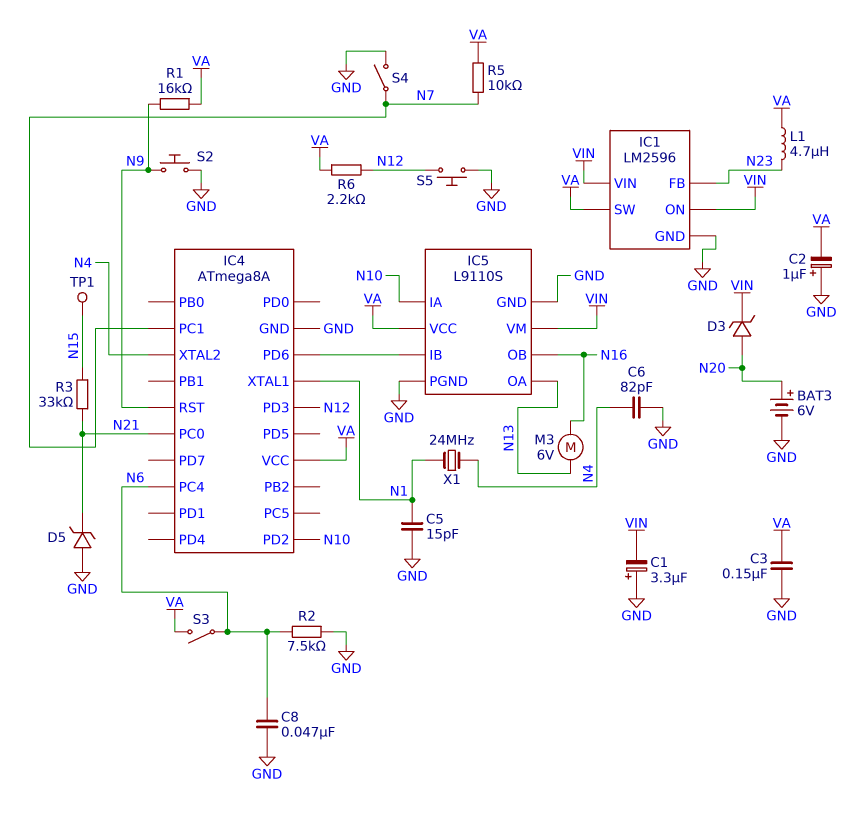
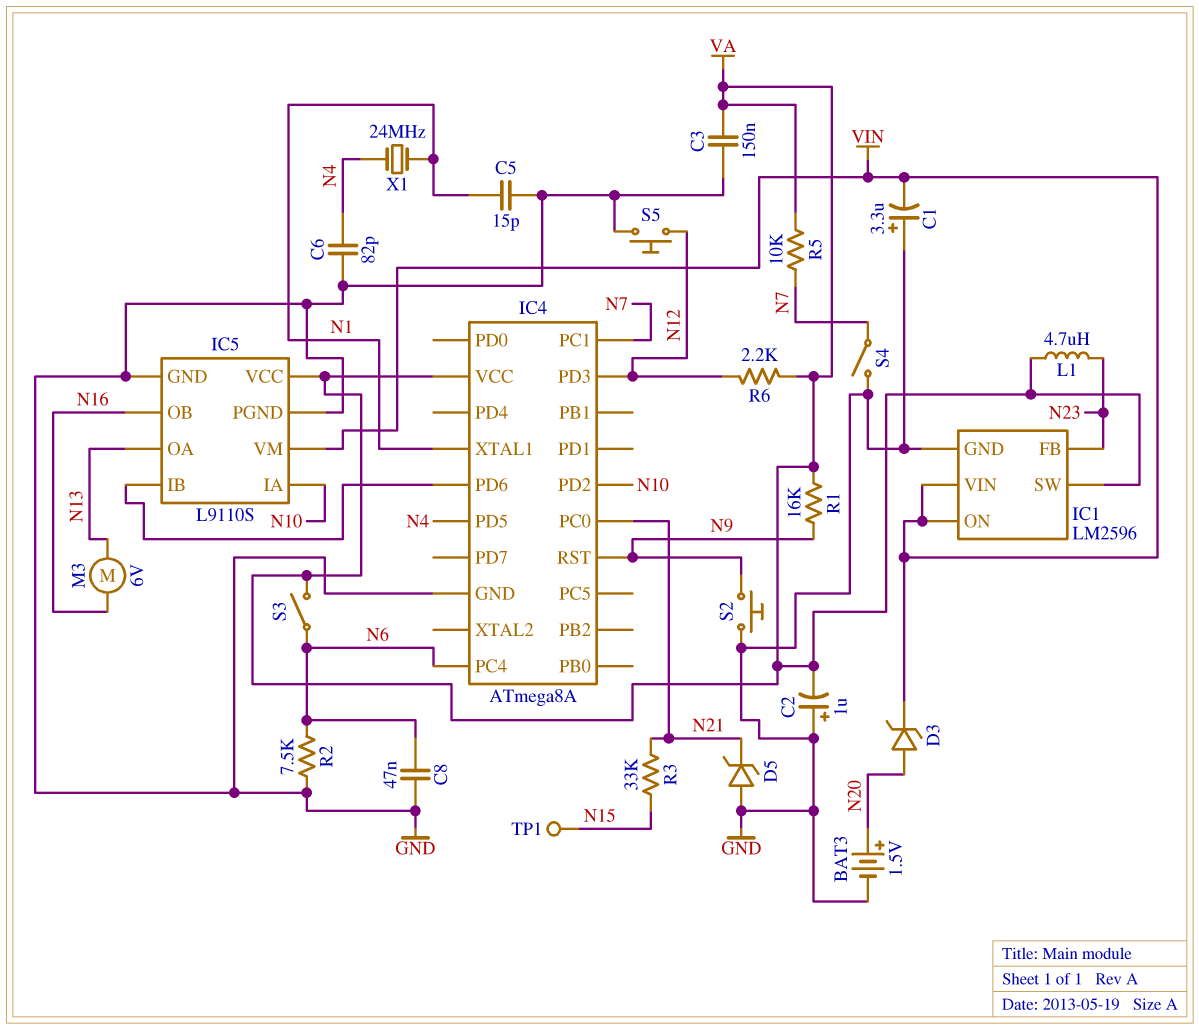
BAT3: 6V (plus N20, minus GND) -> 1.5V (plus N20, minus GND)
IC4 pin PD5: none -> N4
IC4 pin XTAL2: N4 -> none

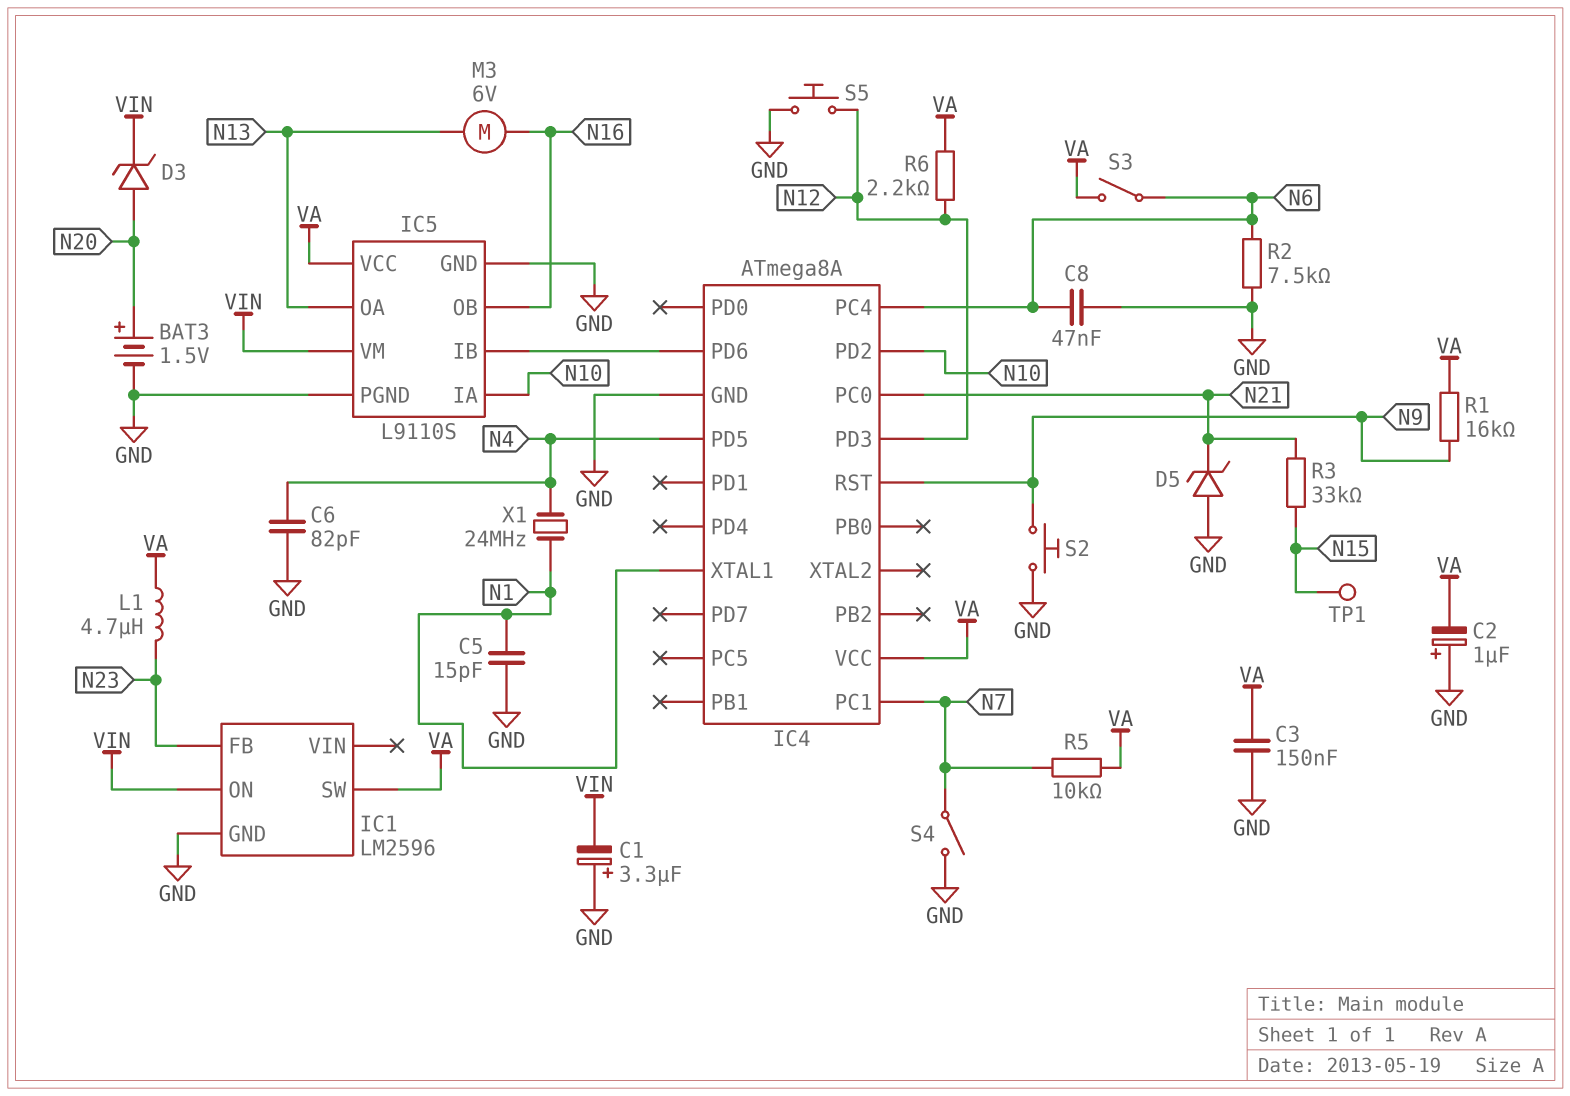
IC1 pin VIN: VIN -> none

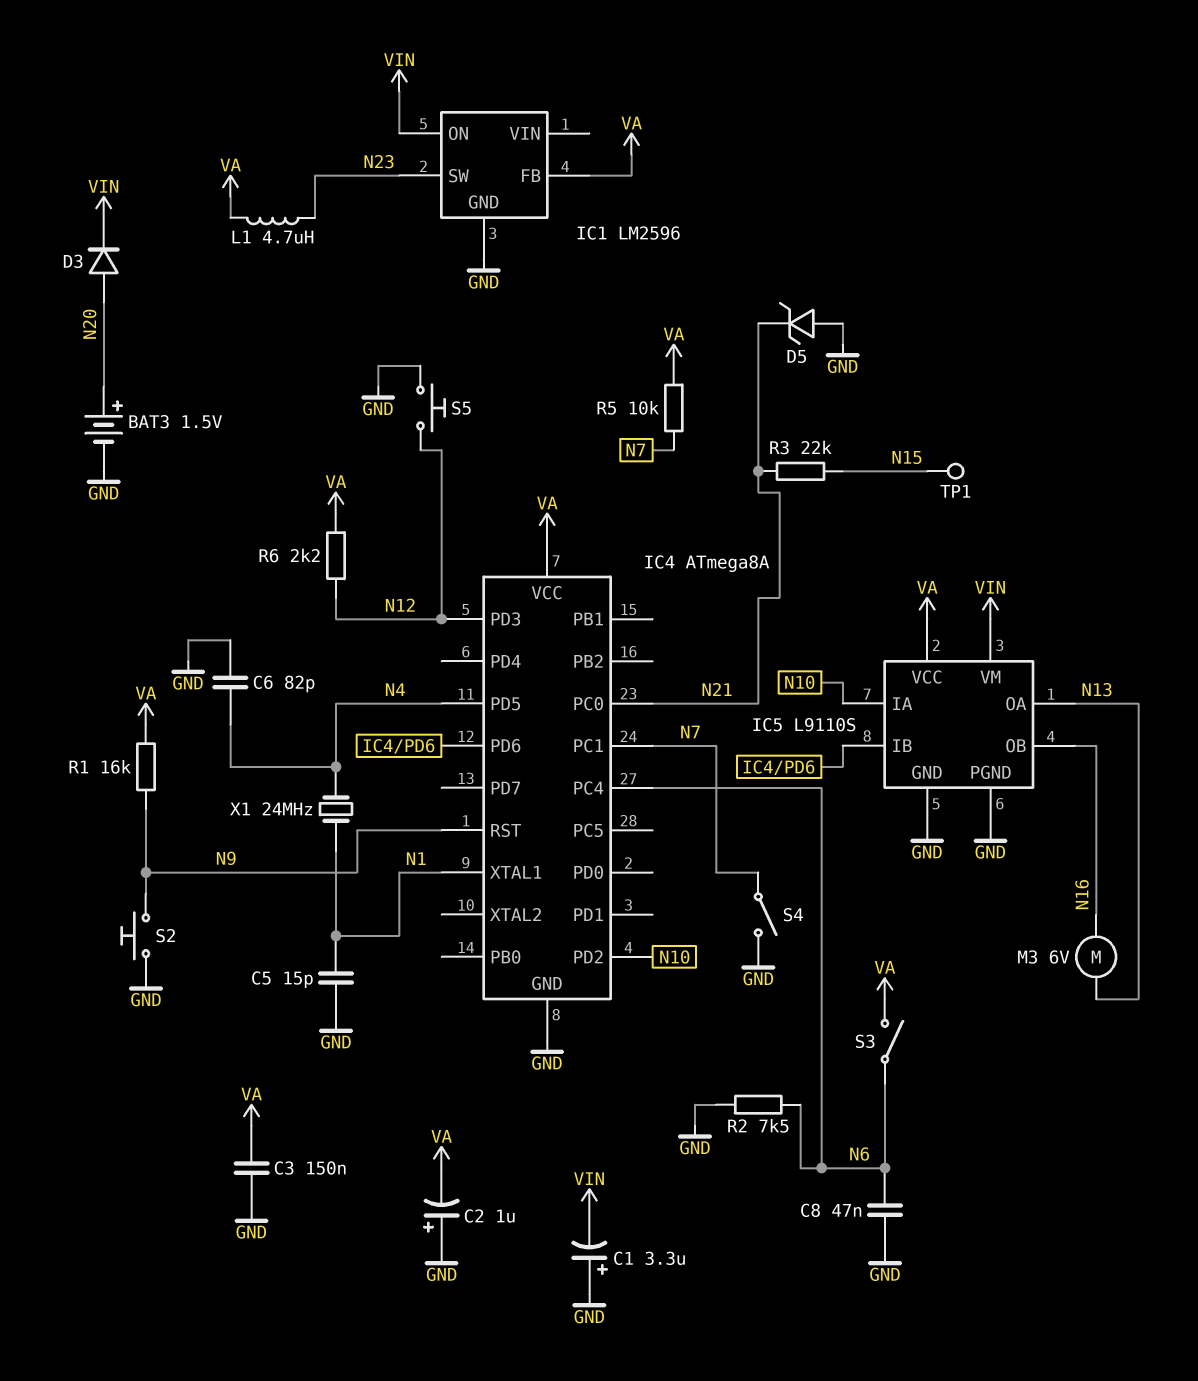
D3: zener (A N20, K VIN) -> diode (A N20, K VIN)
IC1 pin FB: N23 -> VA
IC1 pin SW: VA -> N23
R3: 33k (N15, N21) -> 22k (N15, N21)

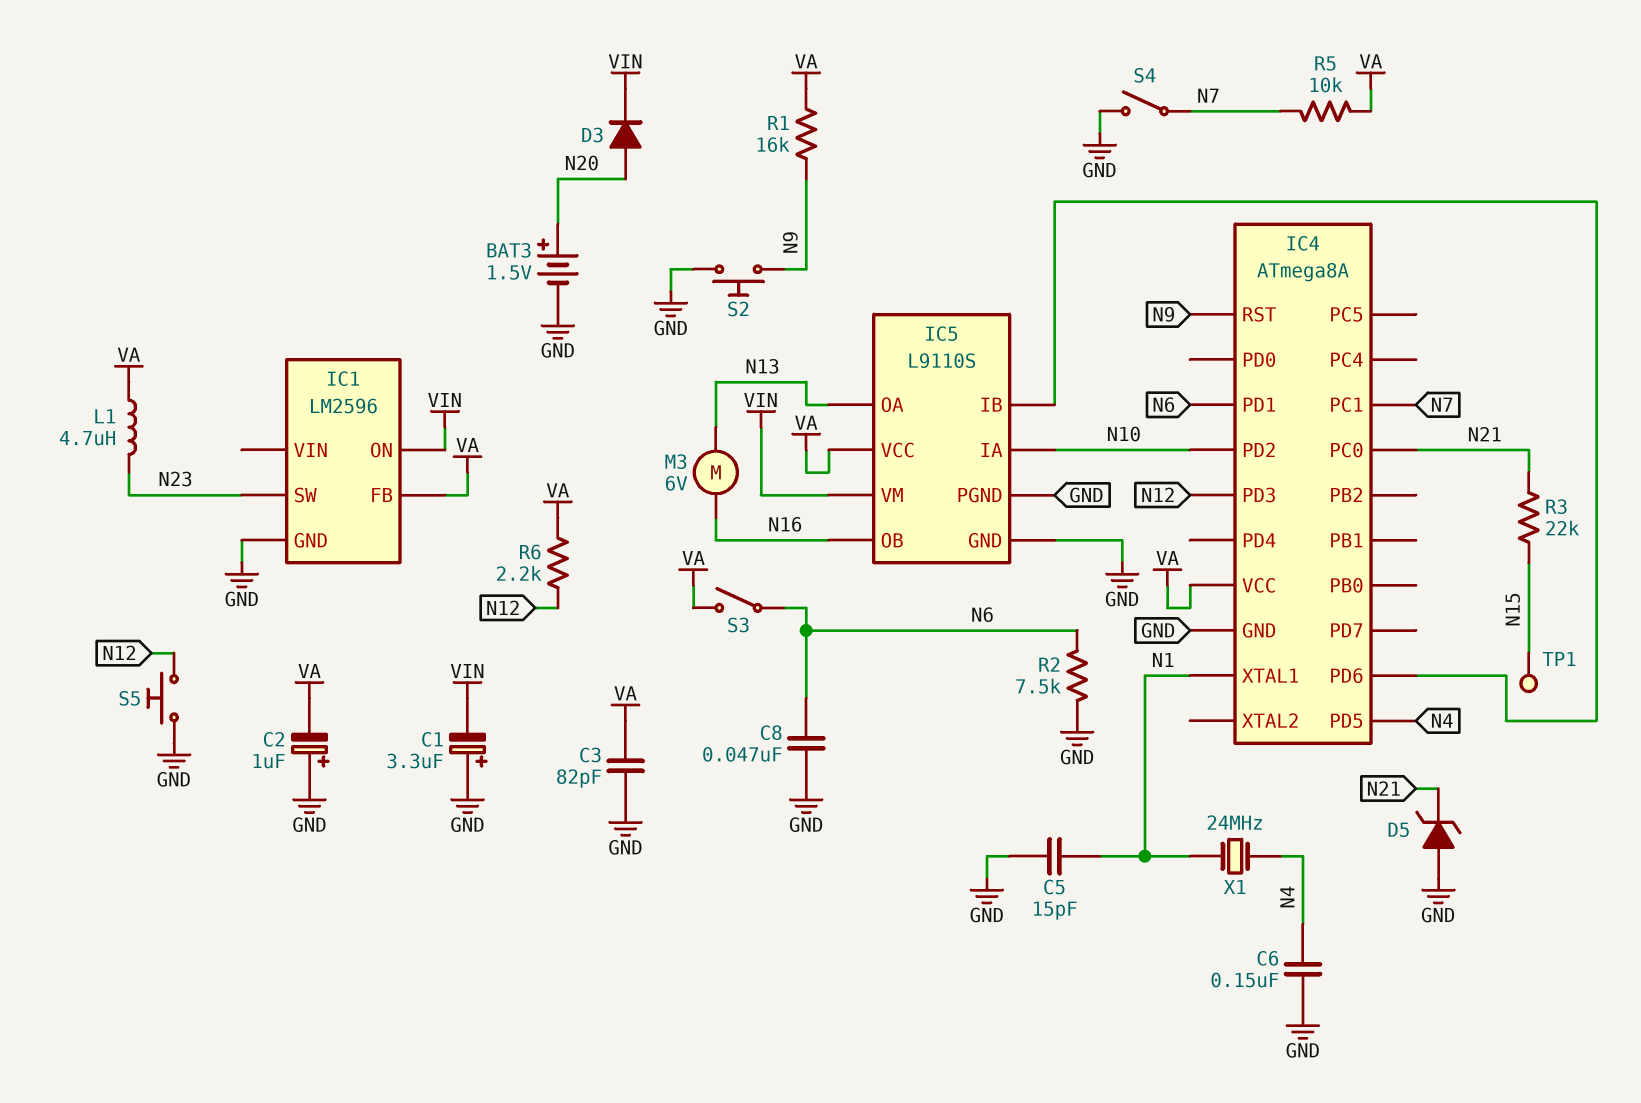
C3: 150nF (GND, VA) -> 82pF (GND, VA)
C6: 82pF (GND, N4) -> 150nF (GND, N4)
IC4 pin PC4: N6 -> none
IC4 pin PD1: none -> N6

